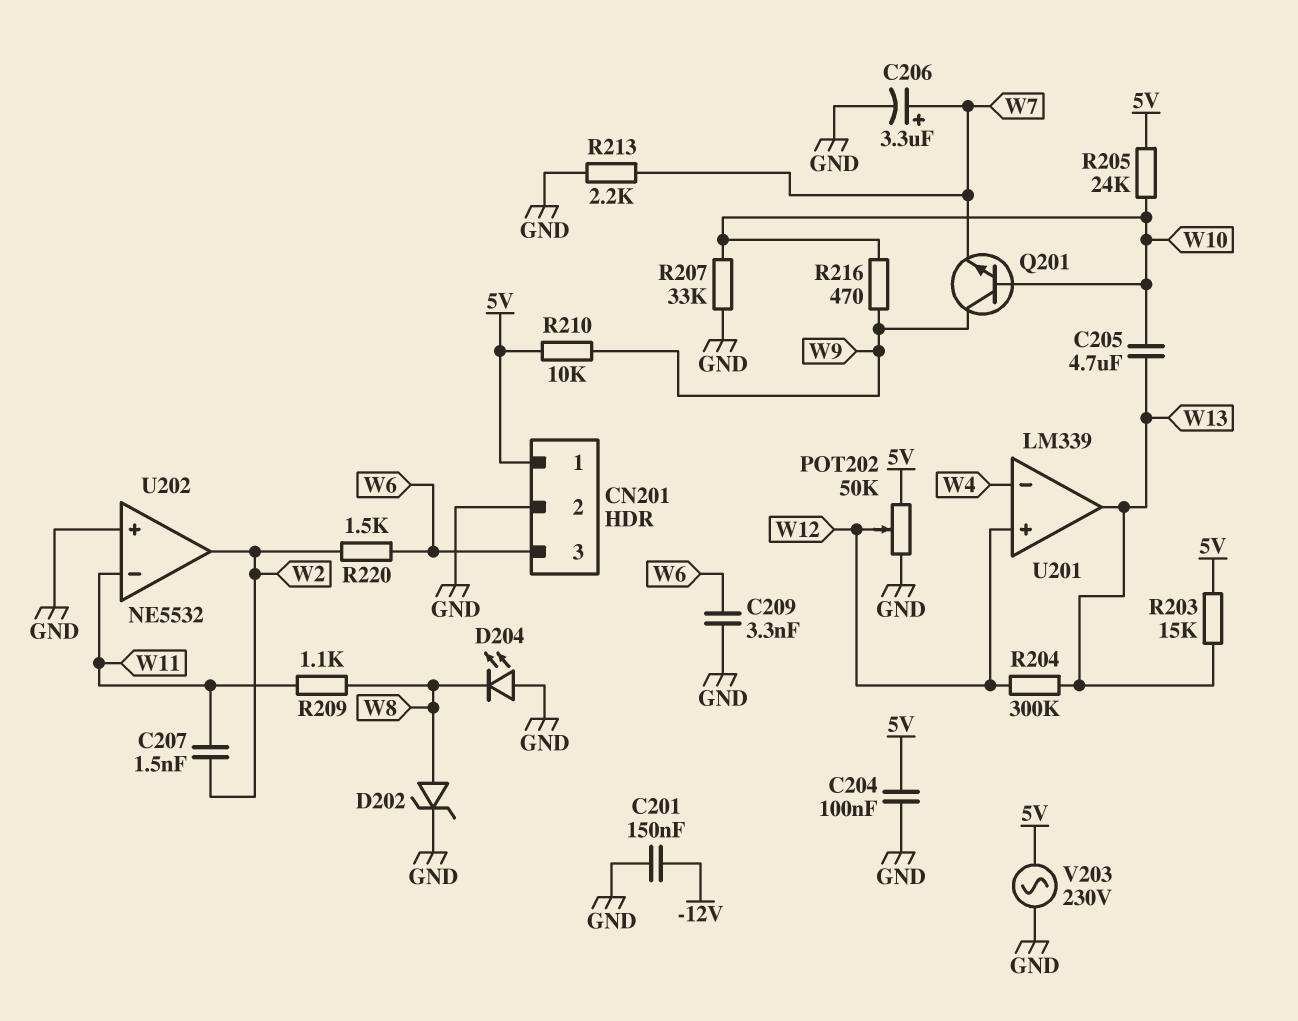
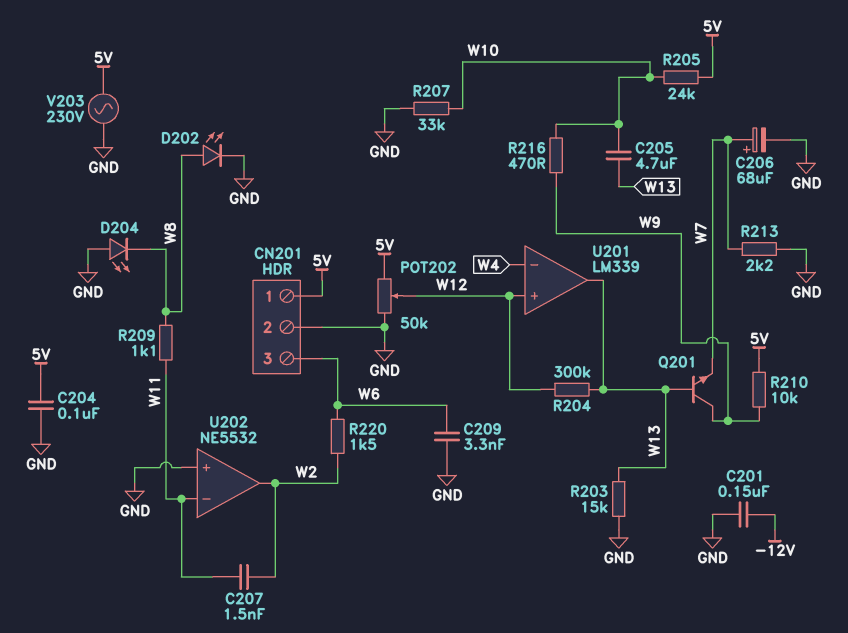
C206: 3.3uF (plus W7, minus GND) -> 68uF (plus W7, minus GND)
D202: zener (A W8, K GND) -> LED (A W8, K GND)
Q201: NPN (B W10, C W9, E W7) -> NPN (B W13, C W9, E W7)
R203: 15k (5V, W13) -> 15k (GND, W13)

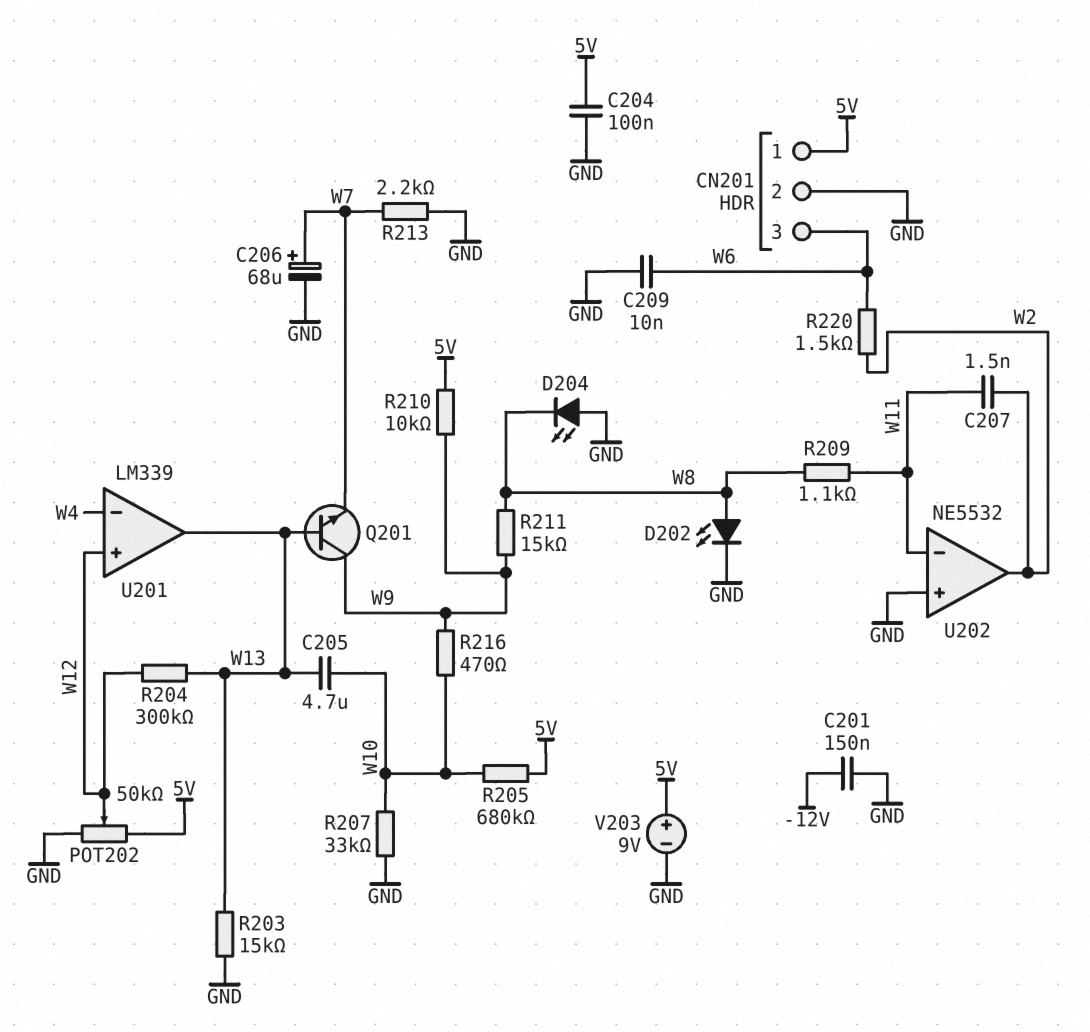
C209: 3.3nF (GND, W6) -> 10nF (GND, W6)
R205: 24k (5V, W10) -> 680k (5V, W10)
R211: none -> 15k (W8, W9)
V203: AC 230V (5V, GND) -> 9V (plus 5V, minus GND)

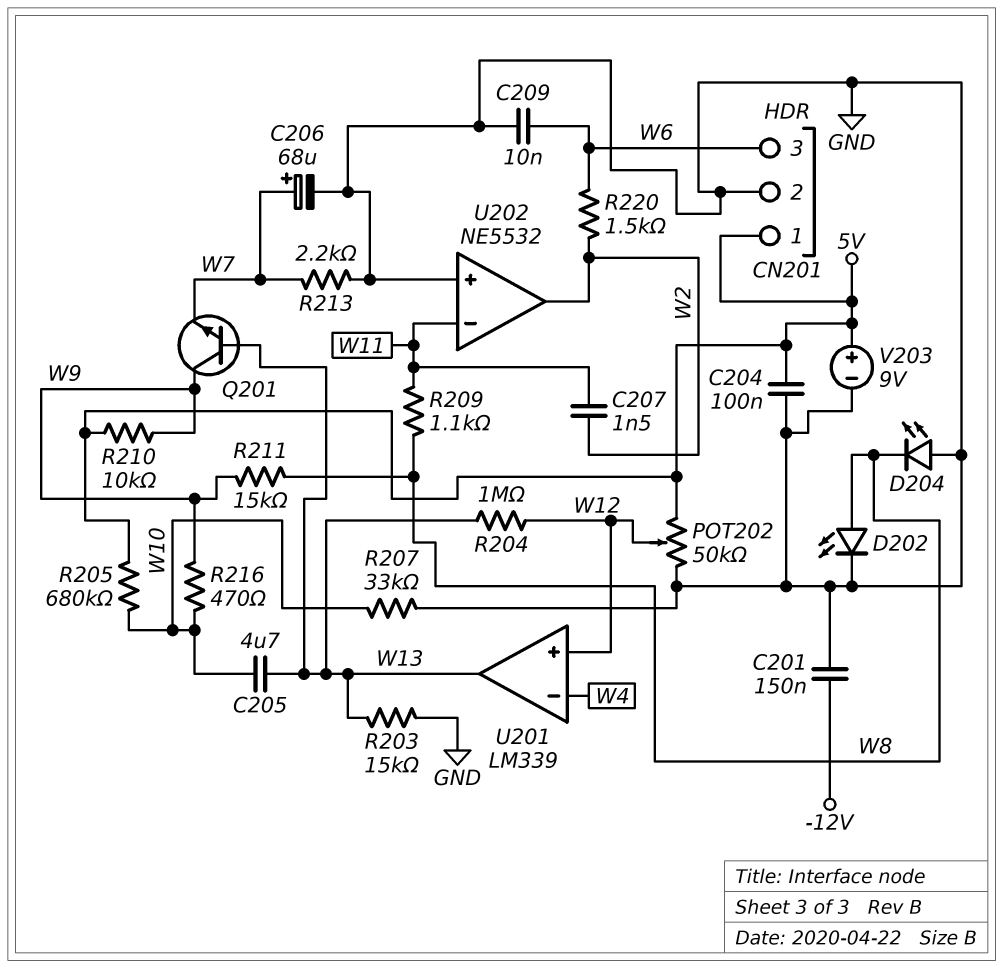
R204: 300k (W12, W13) -> 1M (W12, W13)

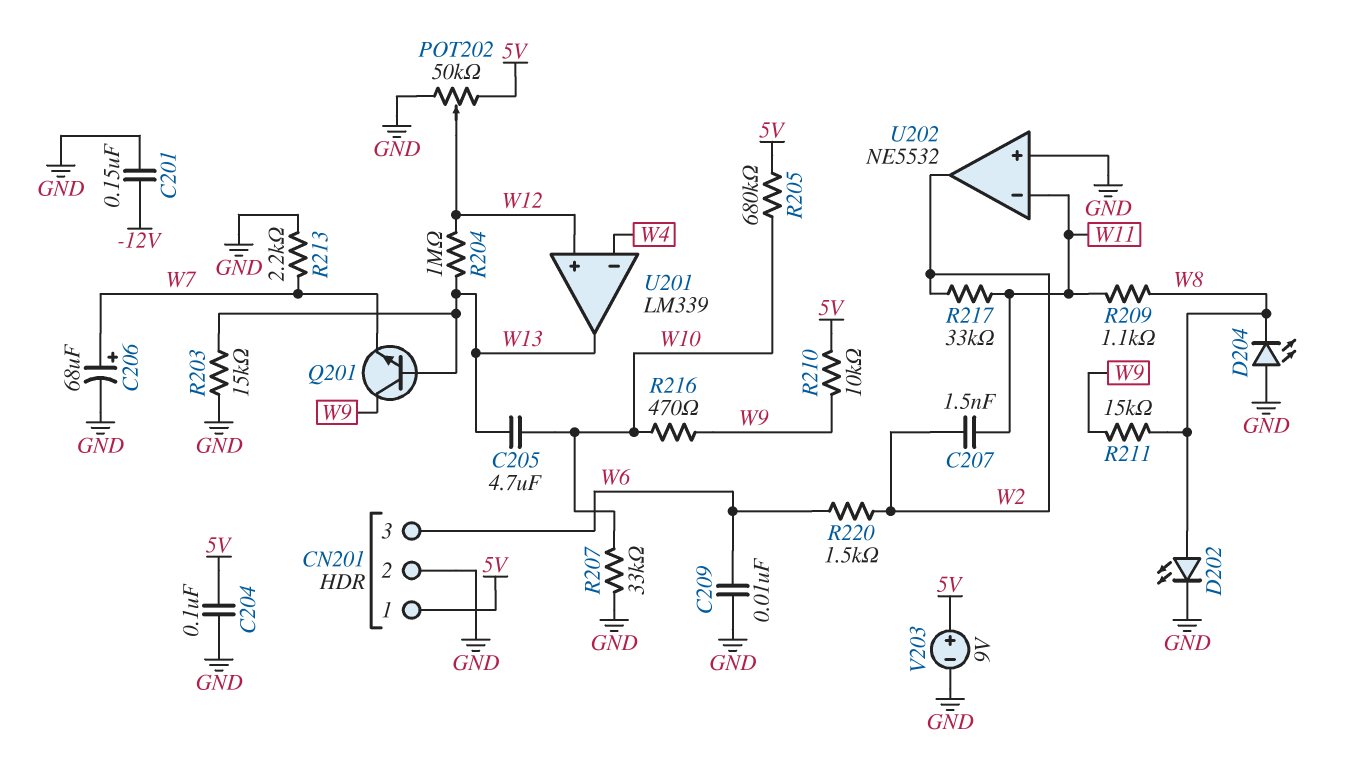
R217: none -> 33k (W2, W11)

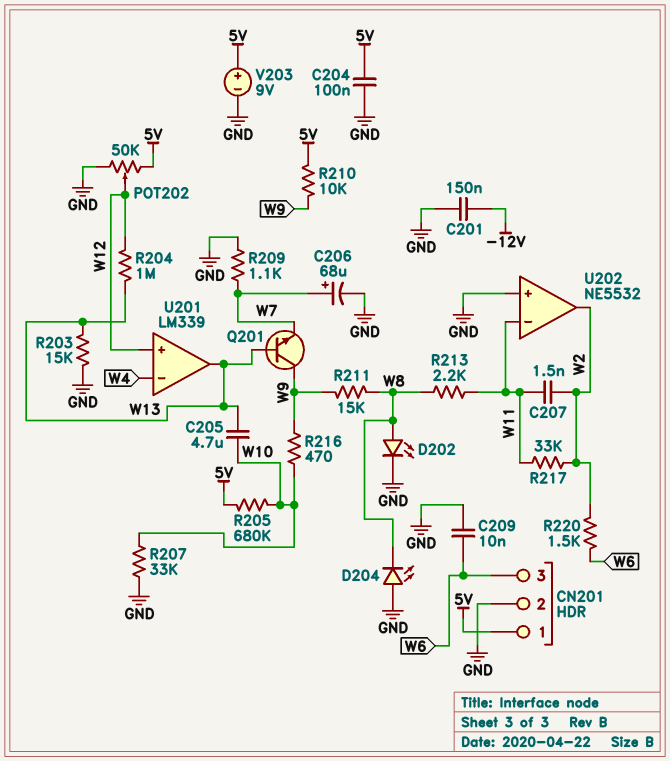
R209: 1.1k (W8, W11) -> 1.1k (GND, W7)
R213: 2.2k (GND, W7) -> 2.2k (W8, W11)

